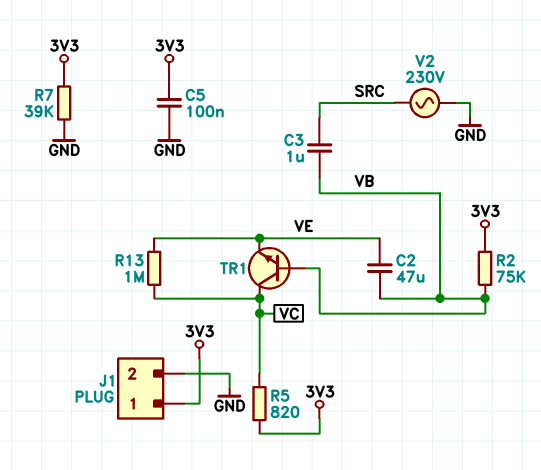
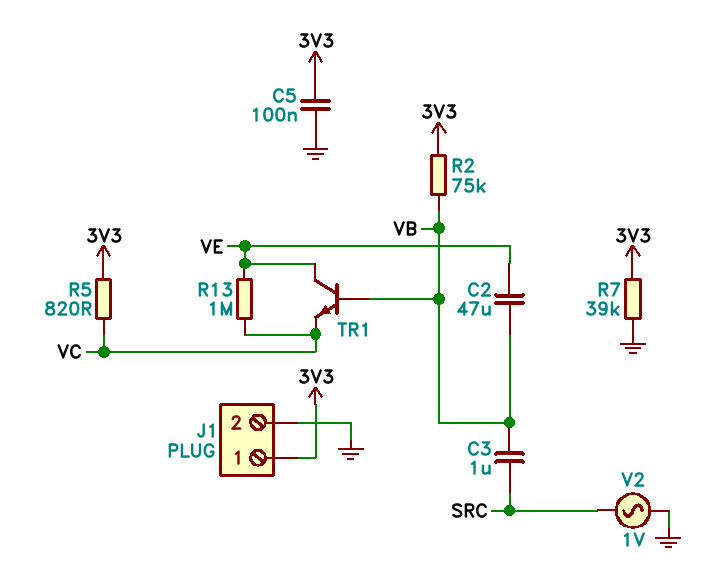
TR1: NPN (B VB, C VC, E VE) -> NPN (B VB, C VE, E VC)
V2: AC 230V (GND, SRC) -> AC 1V (GND, SRC)

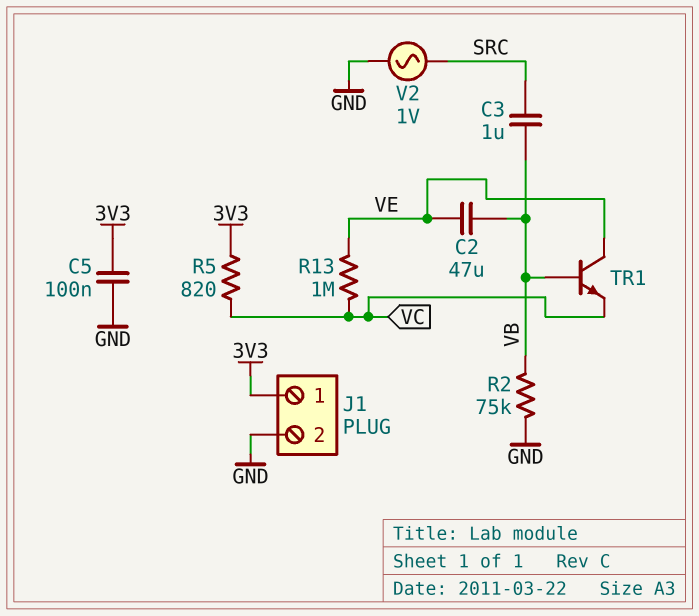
R2: 75k (3V3, VB) -> 75k (GND, VB)
R7: 39k (3V3, GND) -> none

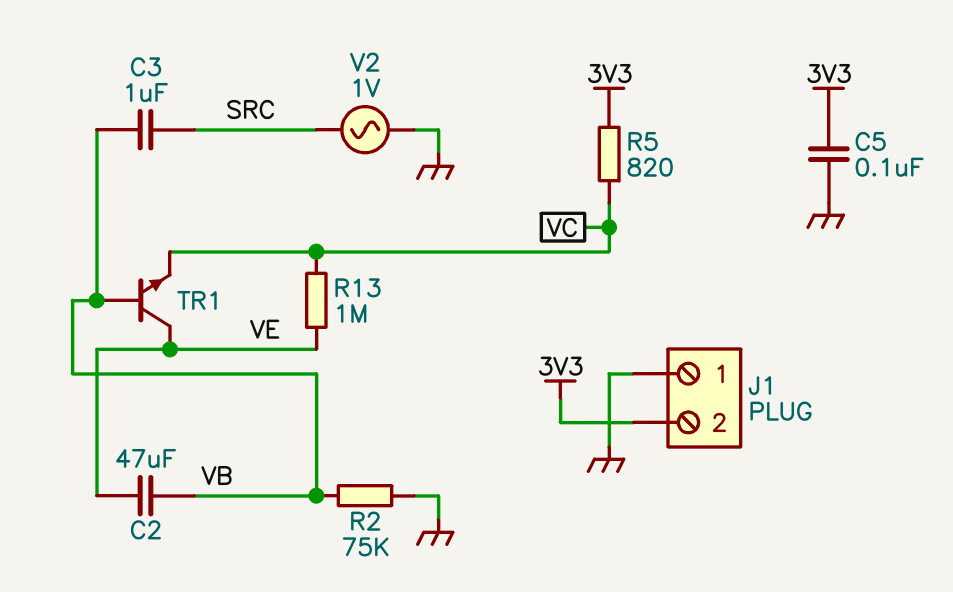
J1 pin 1: 3V3 -> GND
J1 pin 2: GND -> 3V3

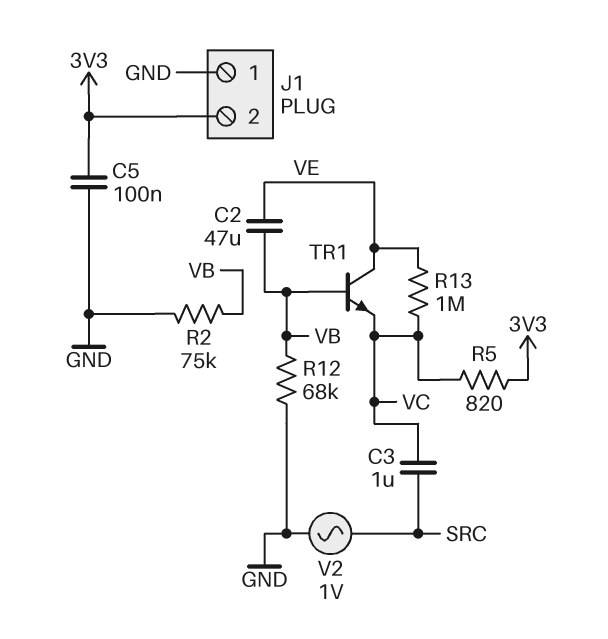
C3: 1uF (SRC, VB) -> 1uF (SRC, VC)
R12: none -> 68k (GND, VB)

